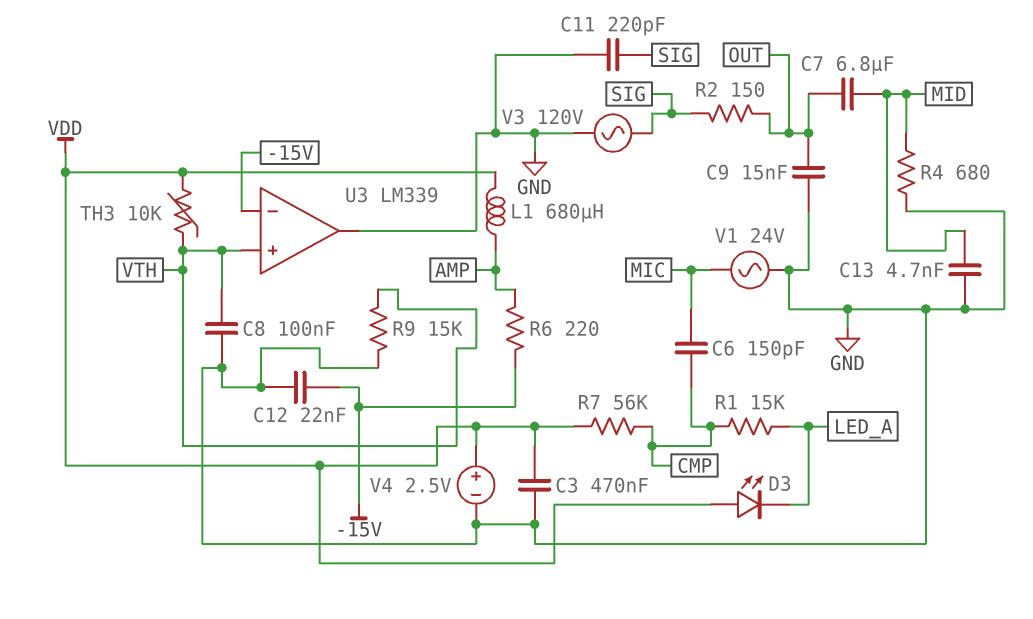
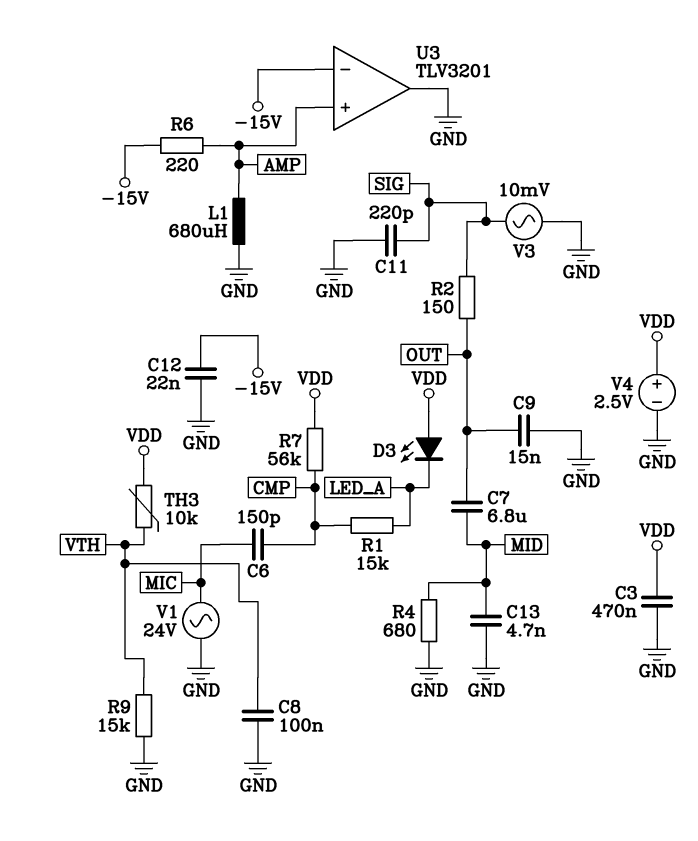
L1: 680uH (AMP, VDD) -> 680uH (AMP, GND)
U3: LM339 -> TLV3201
U3 pin in+: VTH -> AMP
V3: AC 120V (GND, SIG) -> AC 10mV (GND, SIG)

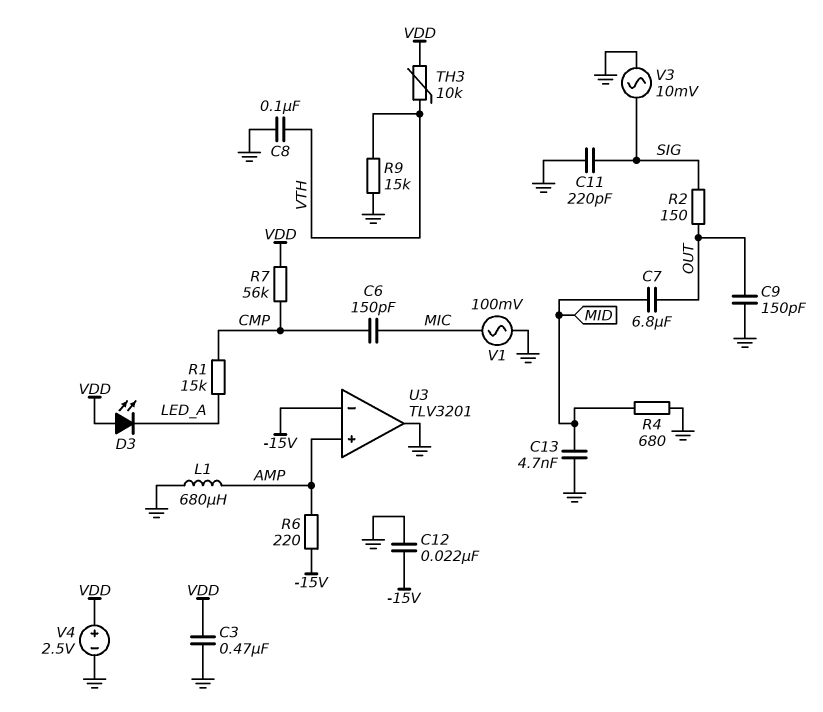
C9: 15nF (GND, OUT) -> 150pF (GND, OUT)
V1: AC 24V (GND, MIC) -> AC 100mV (GND, MIC)

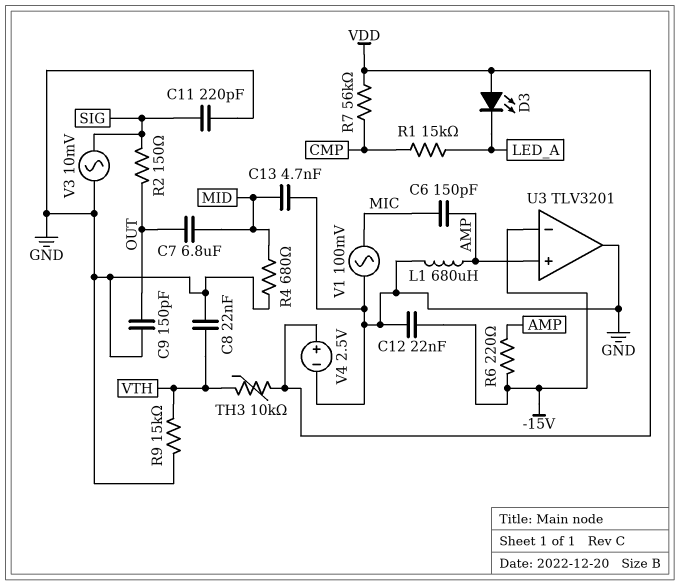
C3: 470nF (GND, VDD) -> none
C6: 150pF (CMP, MIC) -> 150pF (AMP, MIC)
C8: 100nF (GND, VTH) -> 22nF (GND, VTH)

